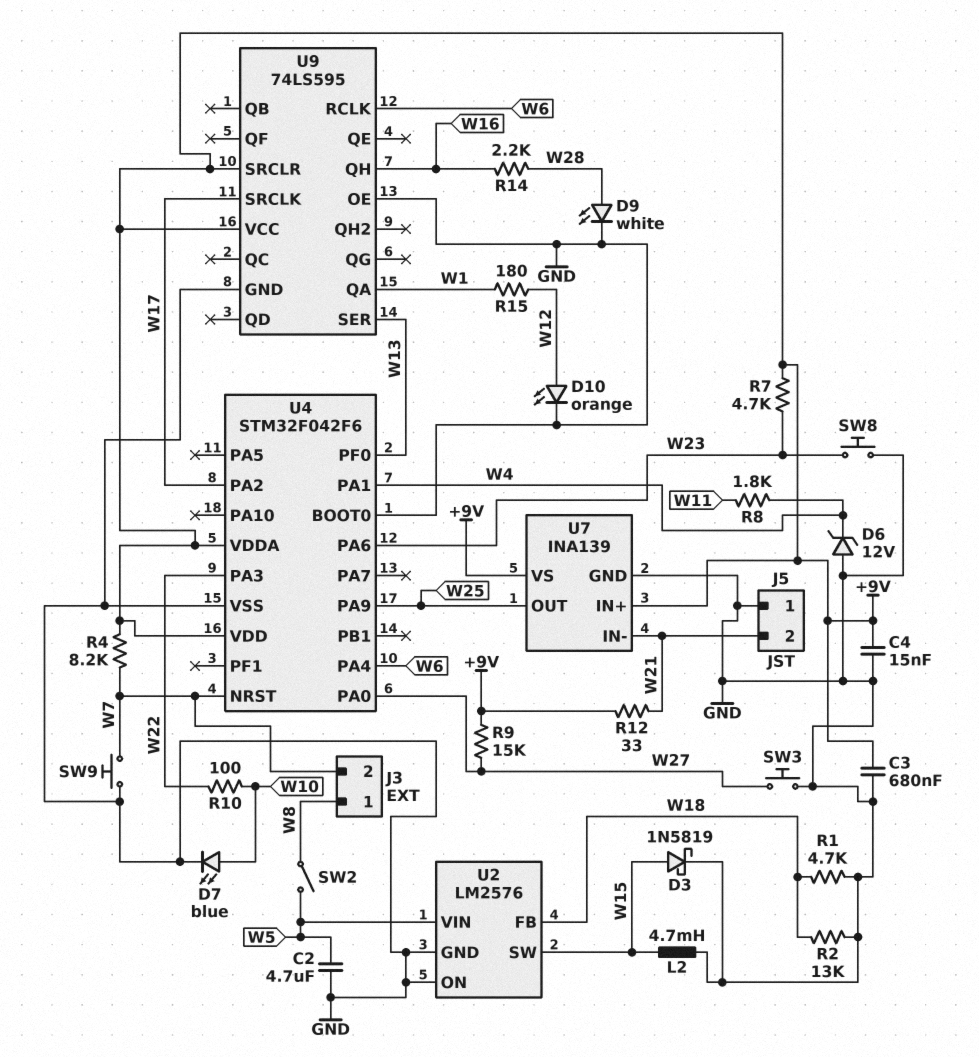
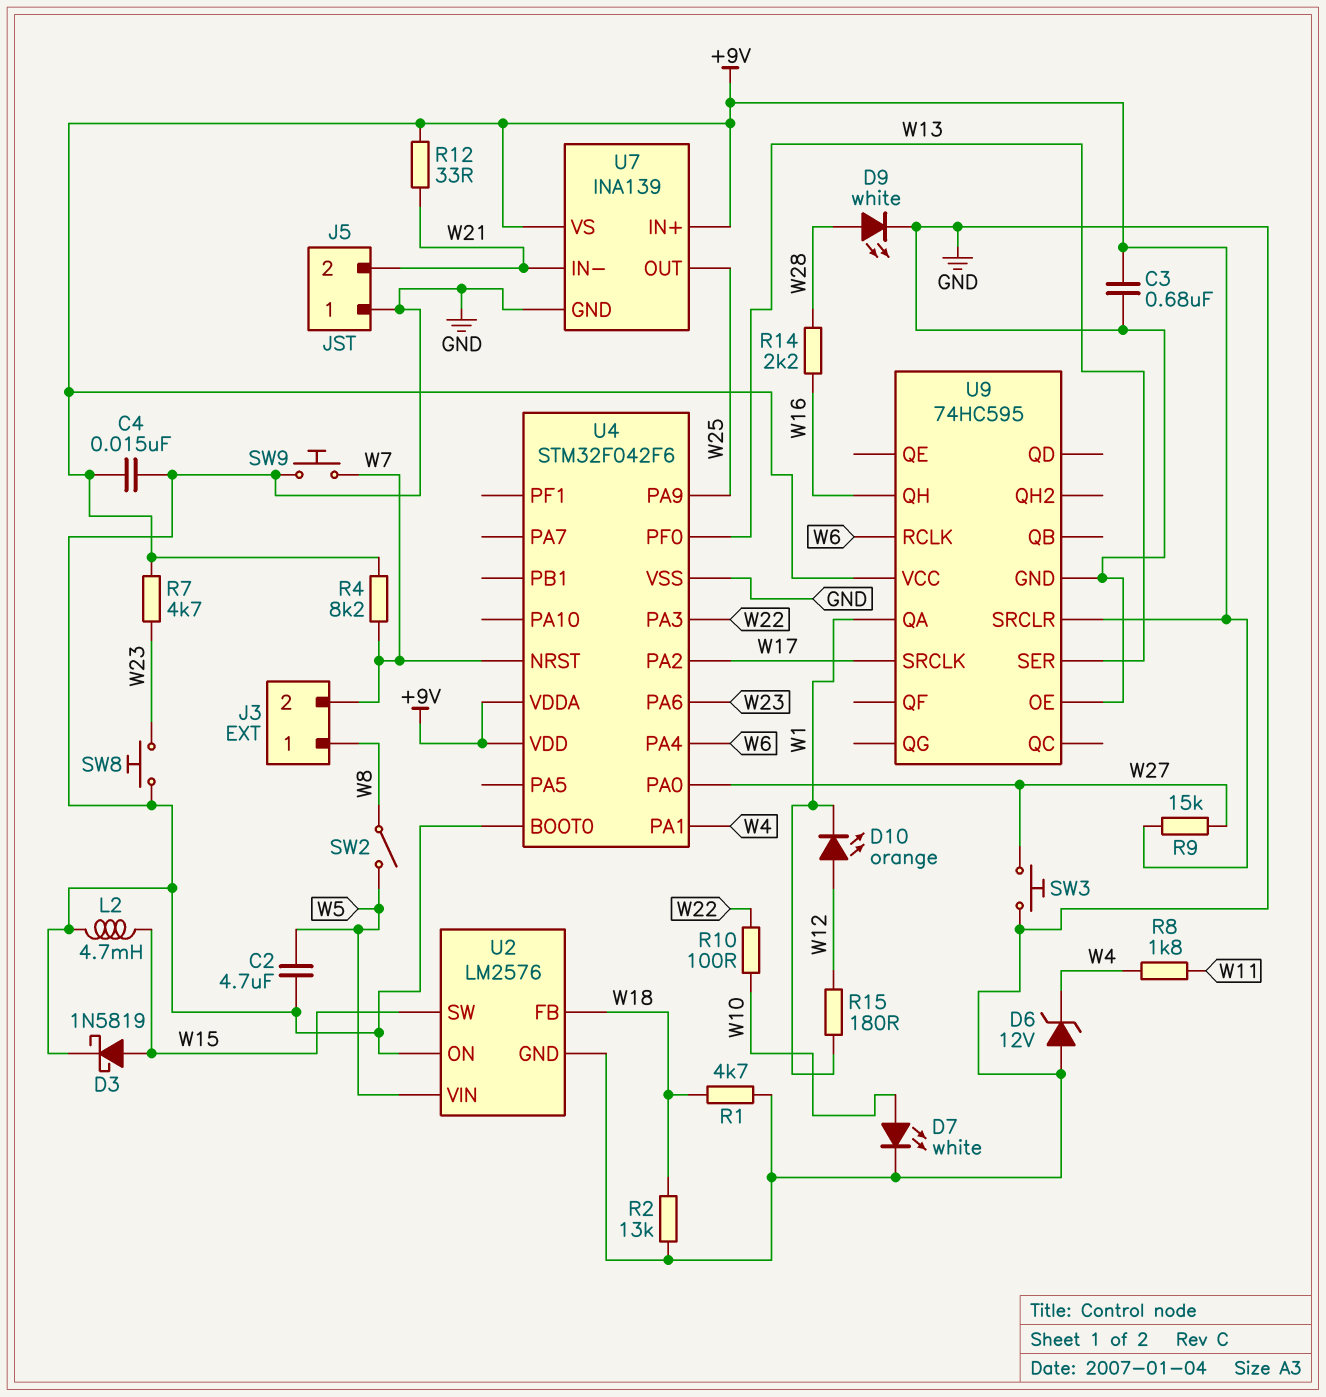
D7: LED blue (A W10, K GND) -> LED white (A W10, K GND)
D10: LED orange (A W12, K GND) -> LED orange (A W12, K W1)
U9: 74LS595 -> 74HC595

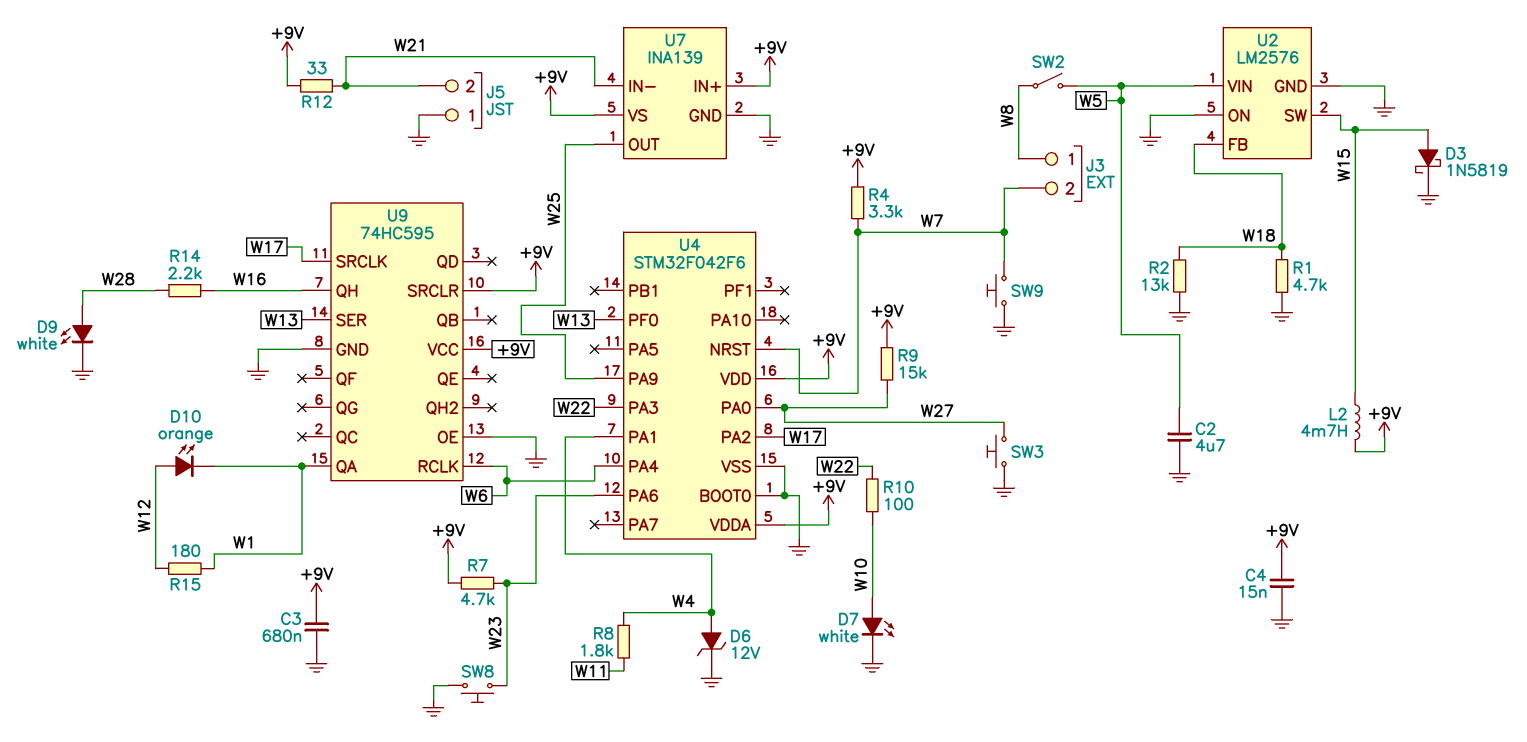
D6: zener 12V (A GND, K W4) -> zener 12V (A W4, K GND)
L2: 4.7mH (GND, W15) -> 4.7mH (+9V, W15)
R4: 8.2k (+9V, W7) -> 3.3k (+9V, W7)

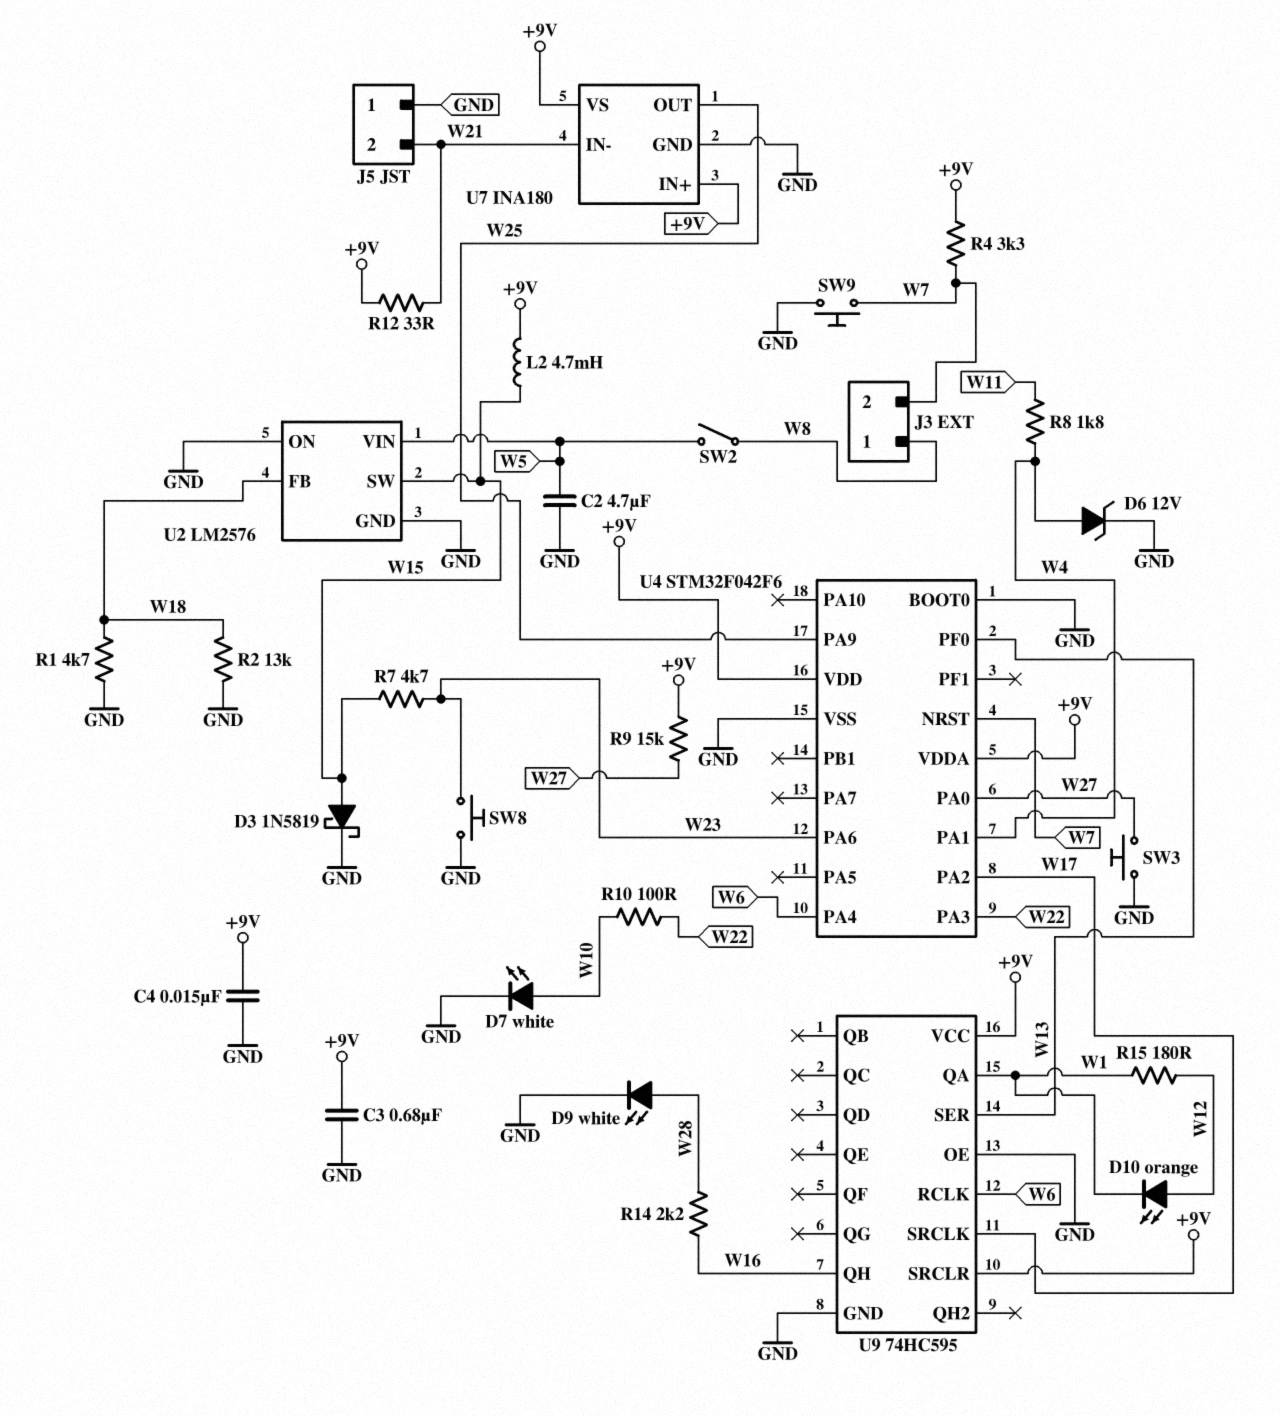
R7: 4.7k (+9V, W23) -> 4.7k (W15, W23)
U7: INA139 -> INA180

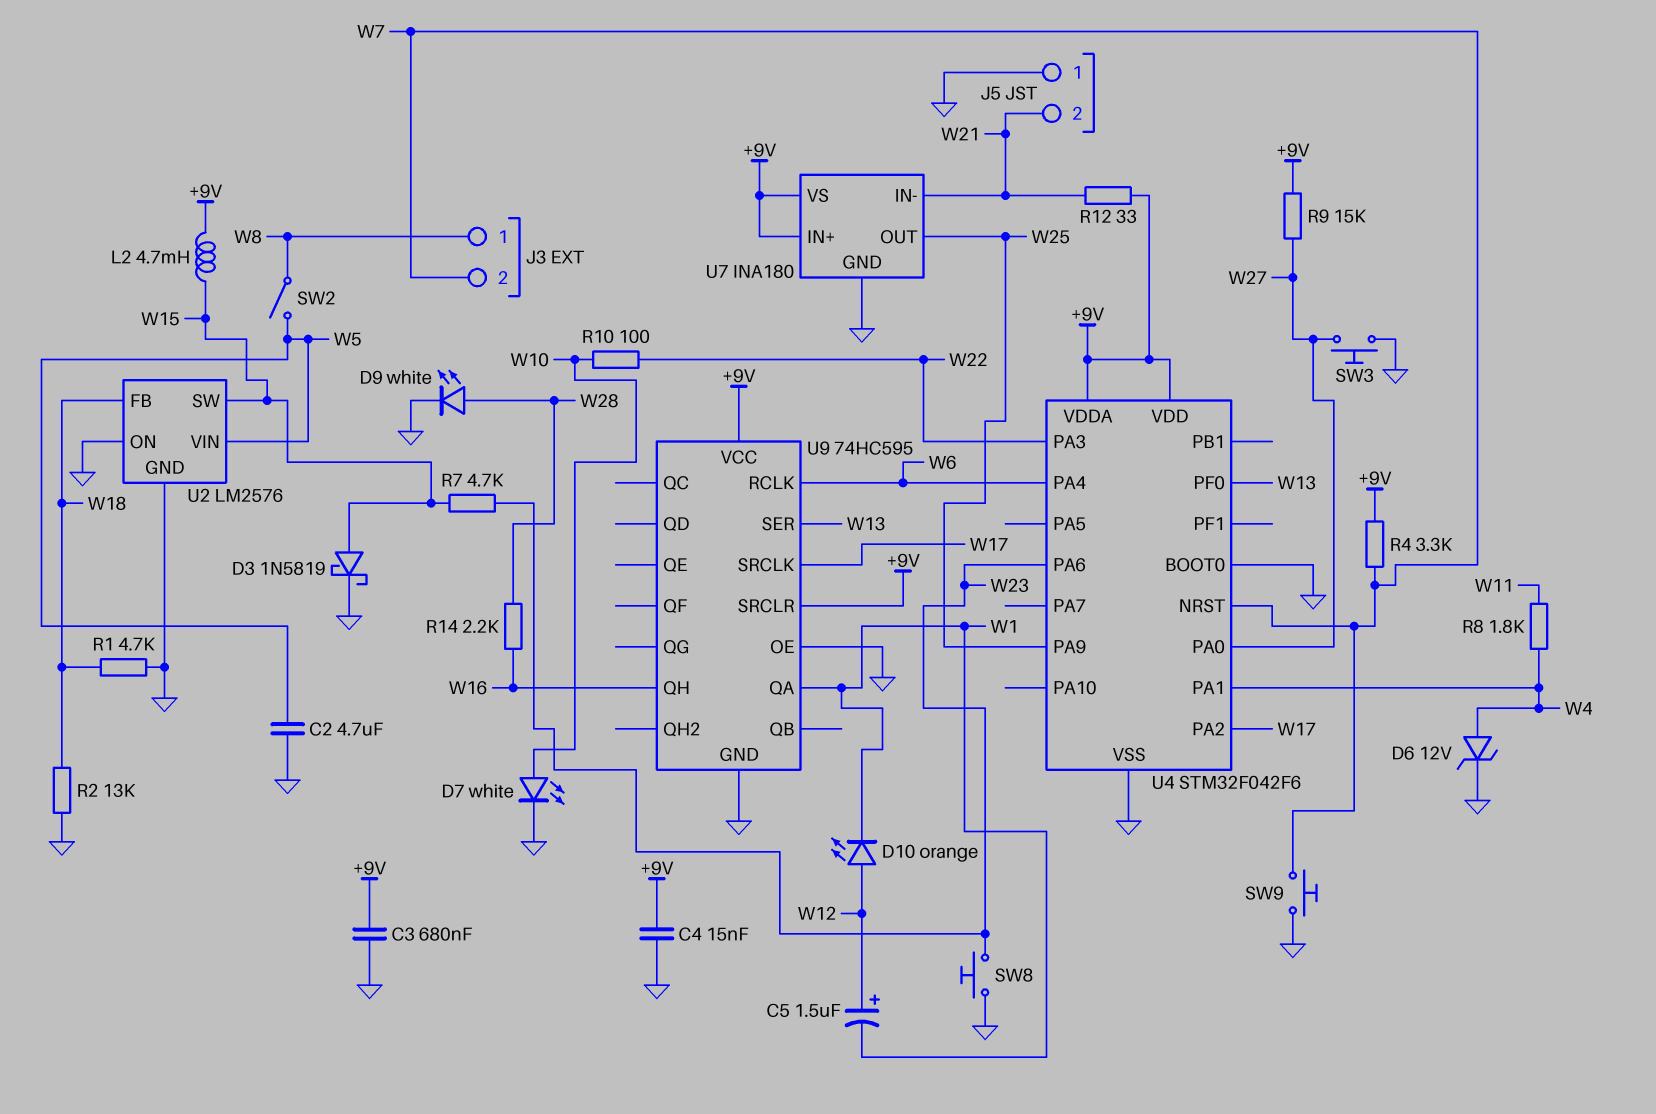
C5: none -> 1.5uF (plus W12, minus W1)
R15: 180 (W1, W12) -> none

